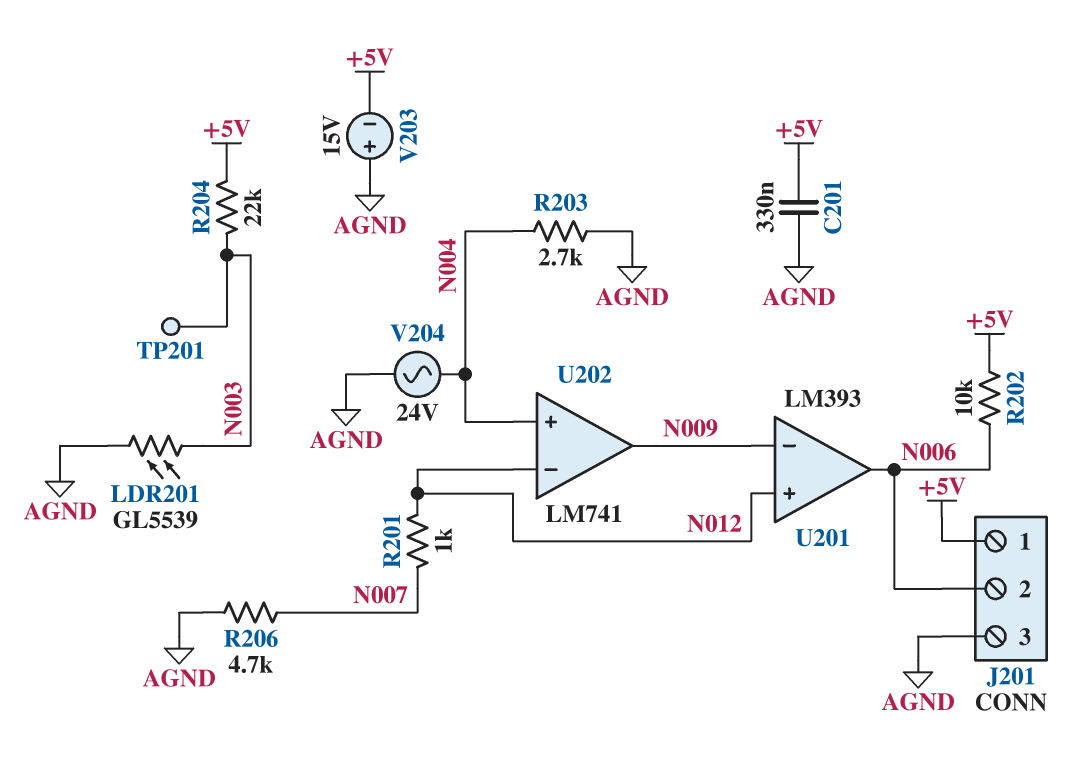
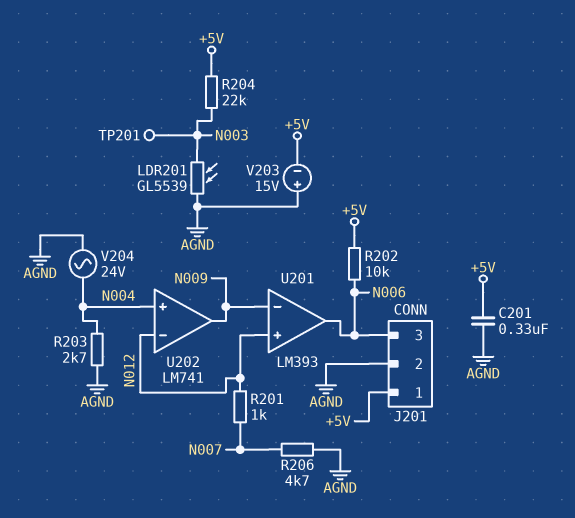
J201 pin 2: N006 -> AGND
J201 pin 3: AGND -> N006

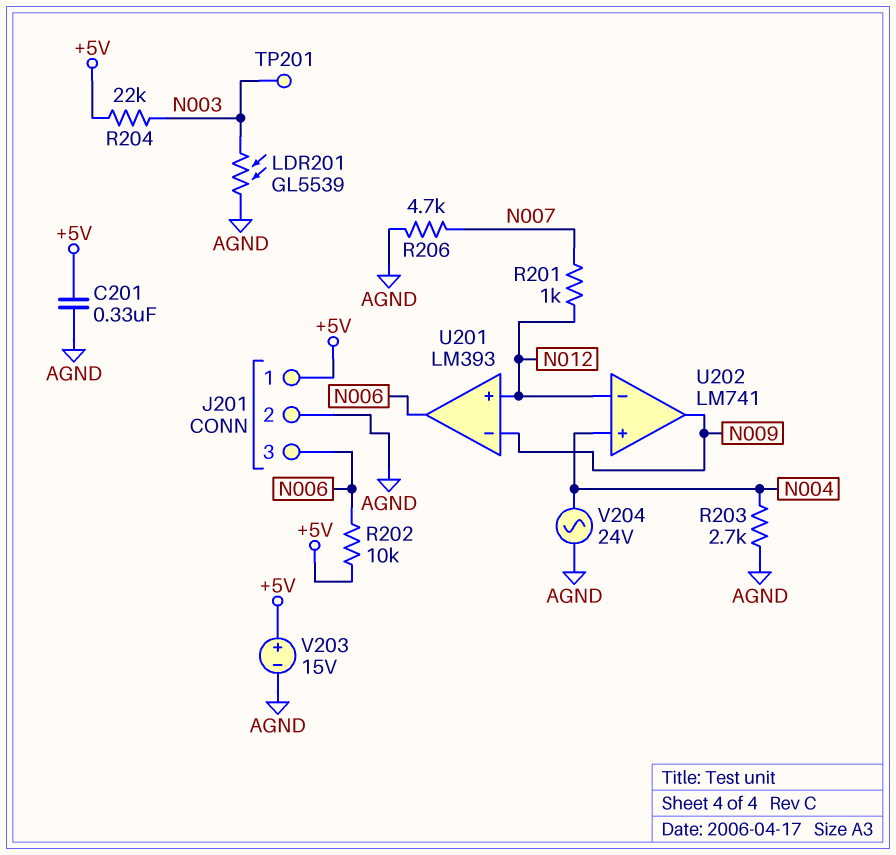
V203: 15V (plus AGND, minus +5V) -> 15V (plus +5V, minus AGND)

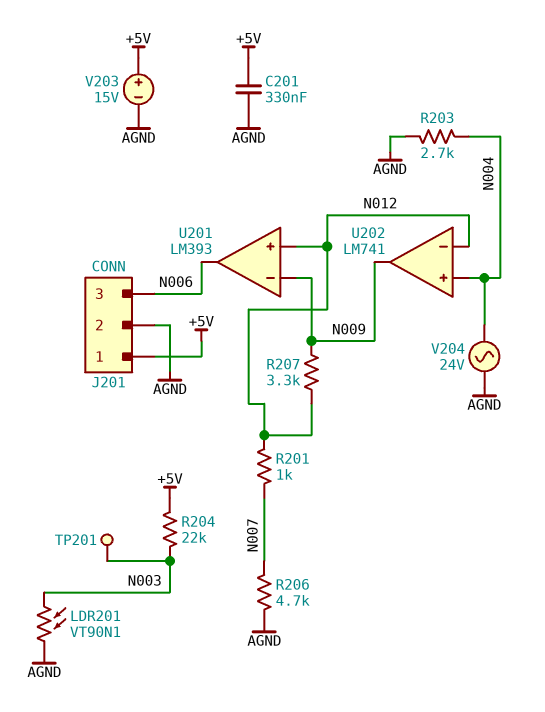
LDR201: GL5539 (AGND, N003) -> VT90N1 (AGND, N003)
R202: 10k (+5V, N006) -> none
R207: none -> 3.3k (N009, N012)

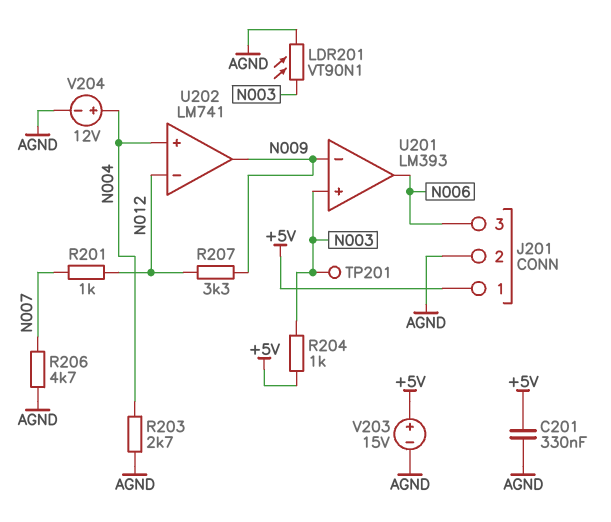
R204: 22k (+5V, N003) -> 1k (+5V, N003)
U201 pin in+: N012 -> N003
V204: AC 24V (AGND, N004) -> 12V (plus N004, minus AGND)

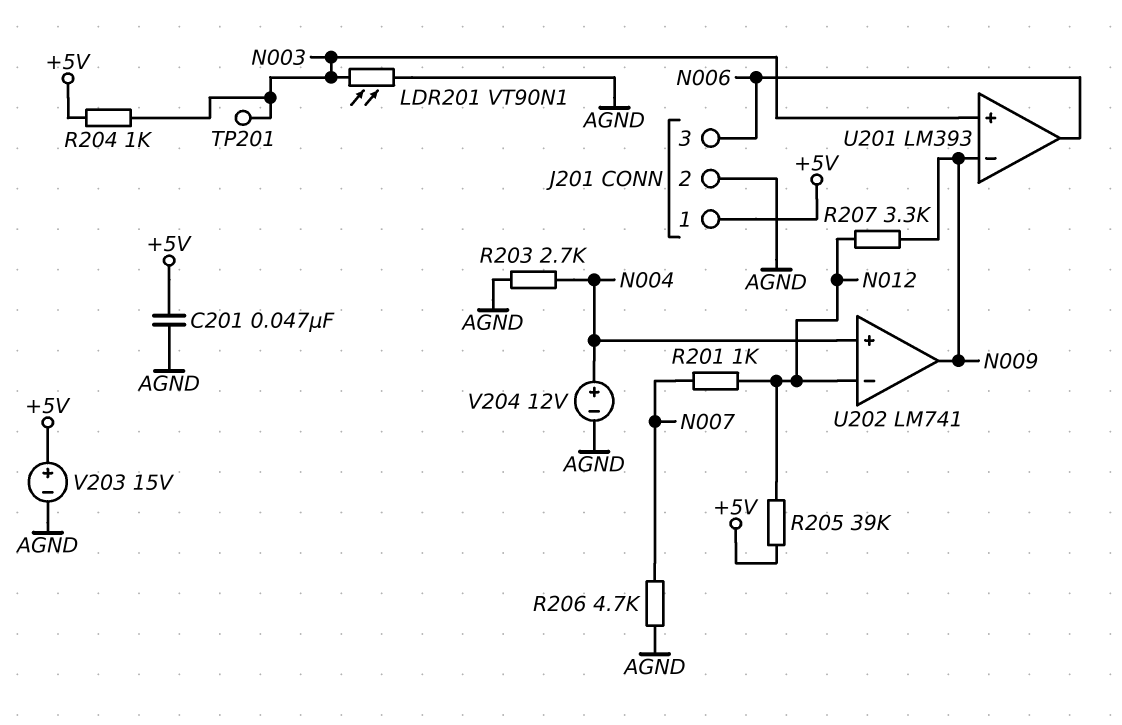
C201: 330nF (+5V, AGND) -> 47nF (+5V, AGND)
R205: none -> 39k (+5V, N012)

